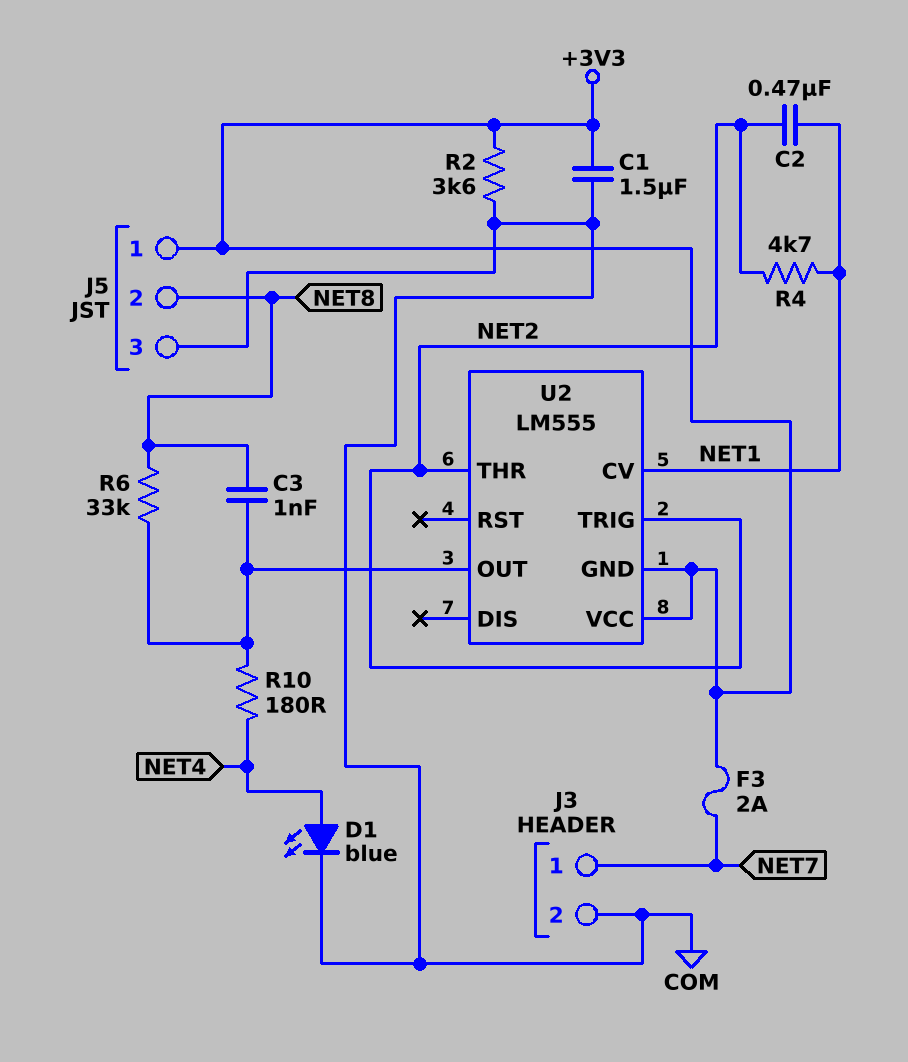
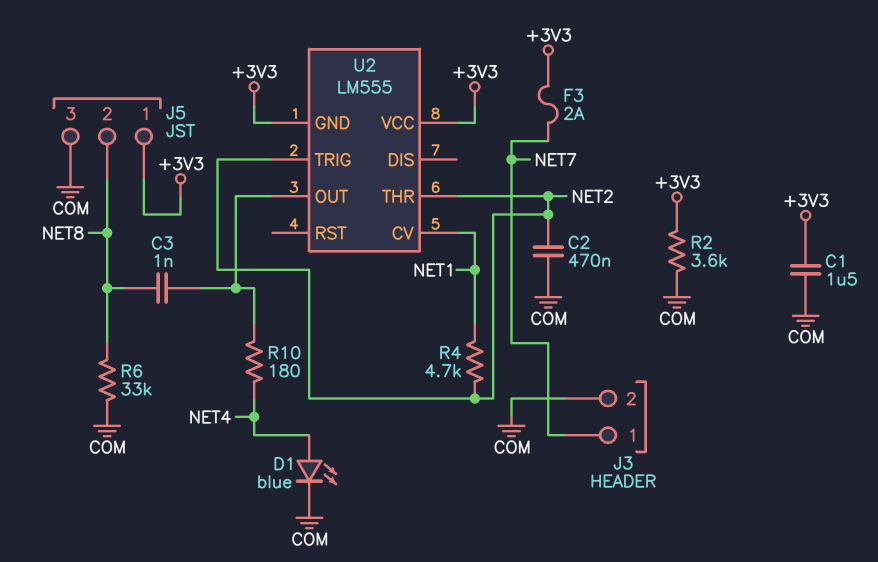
C2: 470nF (NET1, NET2) -> 470nF (COM, NET2)
R6: 33k (NET8, U2/OUT) -> 33k (COM, NET8)

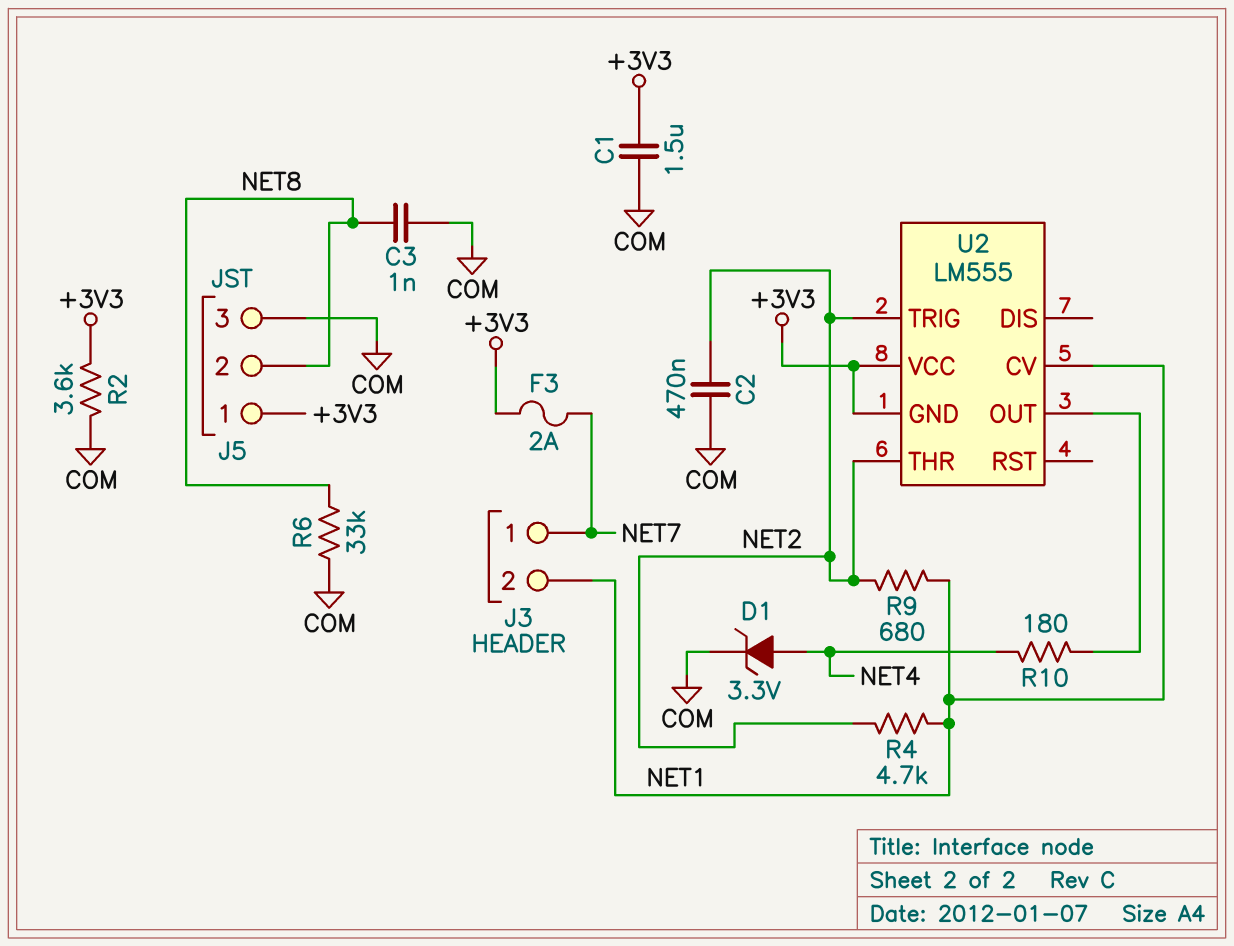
C3: 1nF (NET8, U2/OUT) -> 1nF (COM, NET8)
D1: LED blue (A NET4, K COM) -> zener 3.3V (A NET4, K COM)
J3 pin 2: COM -> NET1
R9: none -> 680 (NET1, NET2)

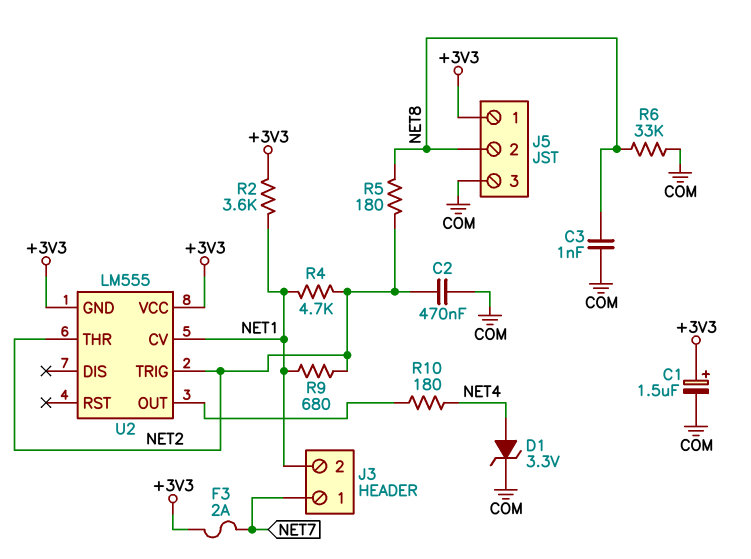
C1: 1.5uF (+3V3, COM) -> 1.5uF (plus +3V3, minus COM)
R2: 3.6k (+3V3, COM) -> 3.6k (+3V3, NET1)
R5: none -> 180 (NET2, NET8)

